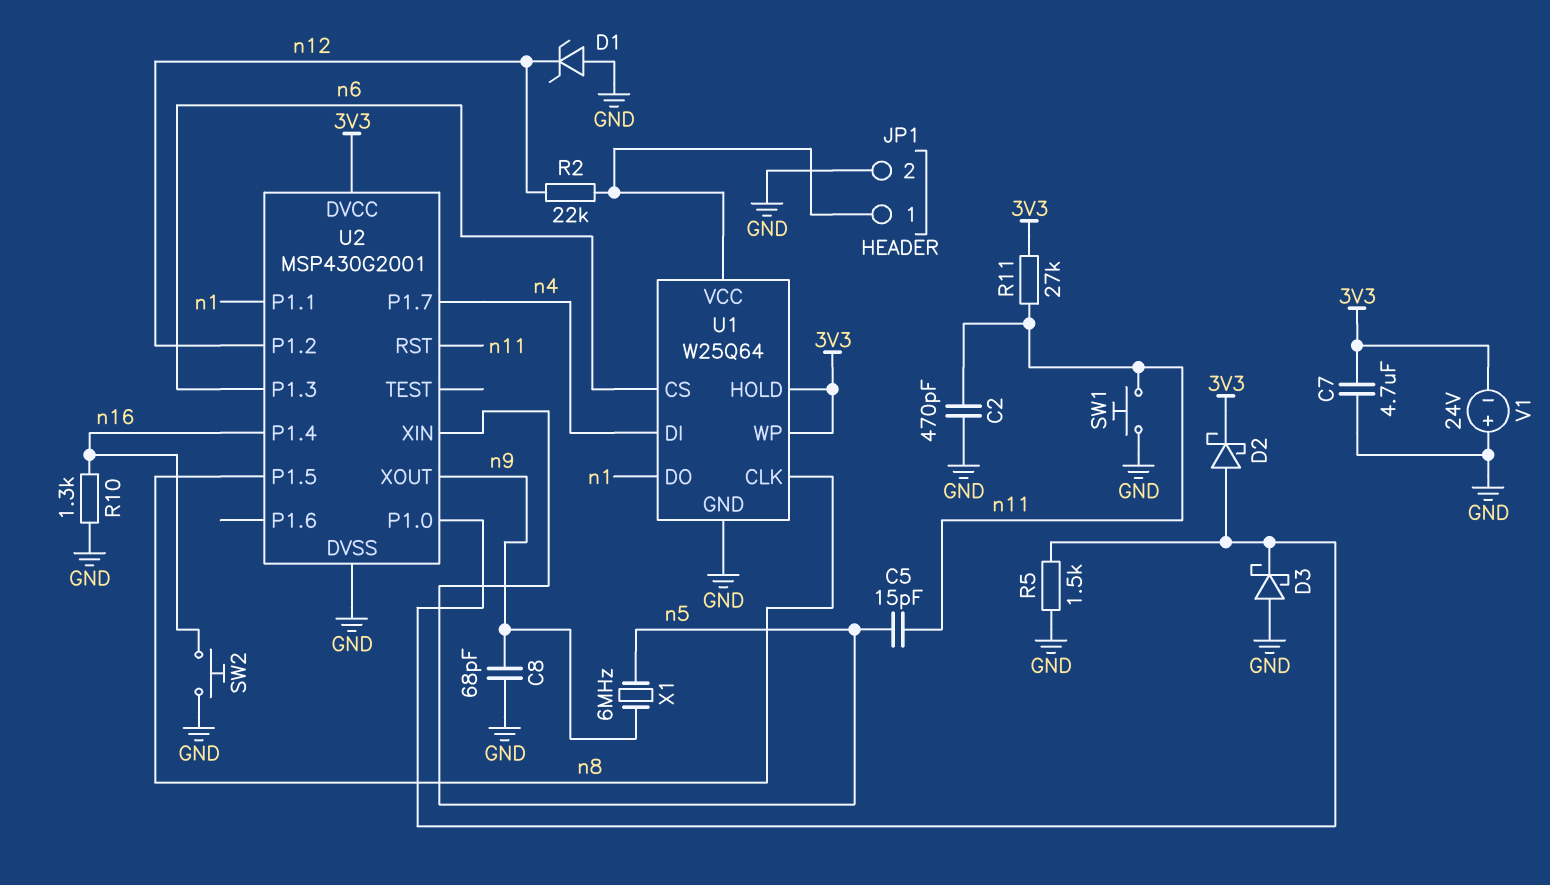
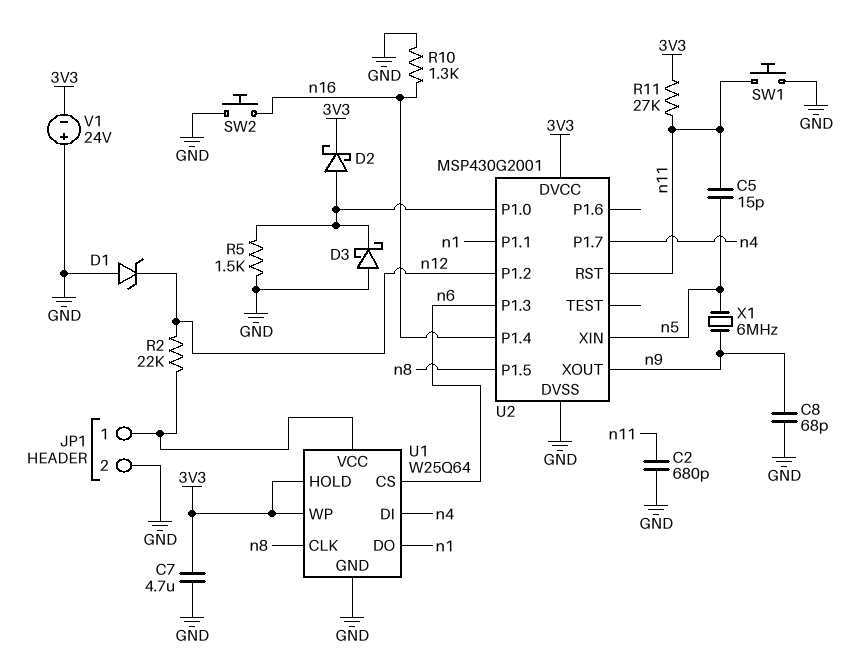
C2: 470pF (GND, n11) -> 680pF (GND, n11)

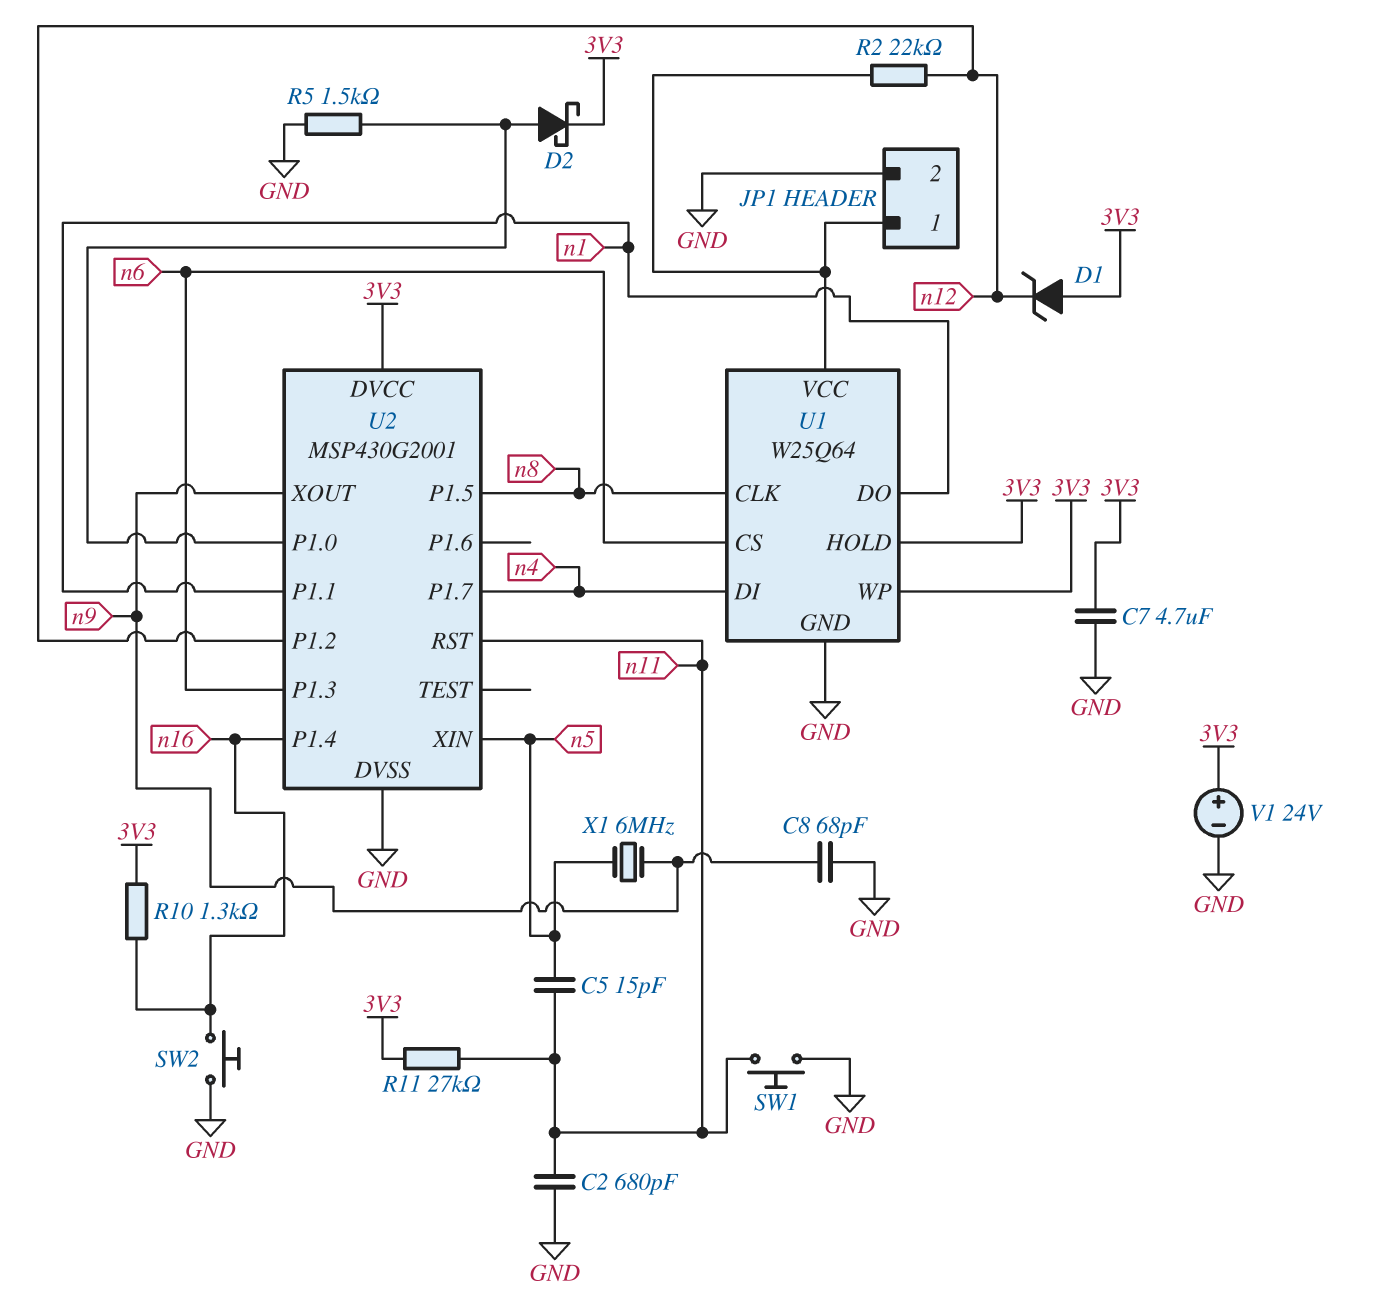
D1: zener (A GND, K n12) -> zener (A 3V3, K n12)
D3: schottky (A GND, K U2/P1.0) -> none
R10: 1.3k (GND, n16) -> 1.3k (3V3, n16)
V1: 24V (plus GND, minus 3V3) -> 24V (plus 3V3, minus GND)

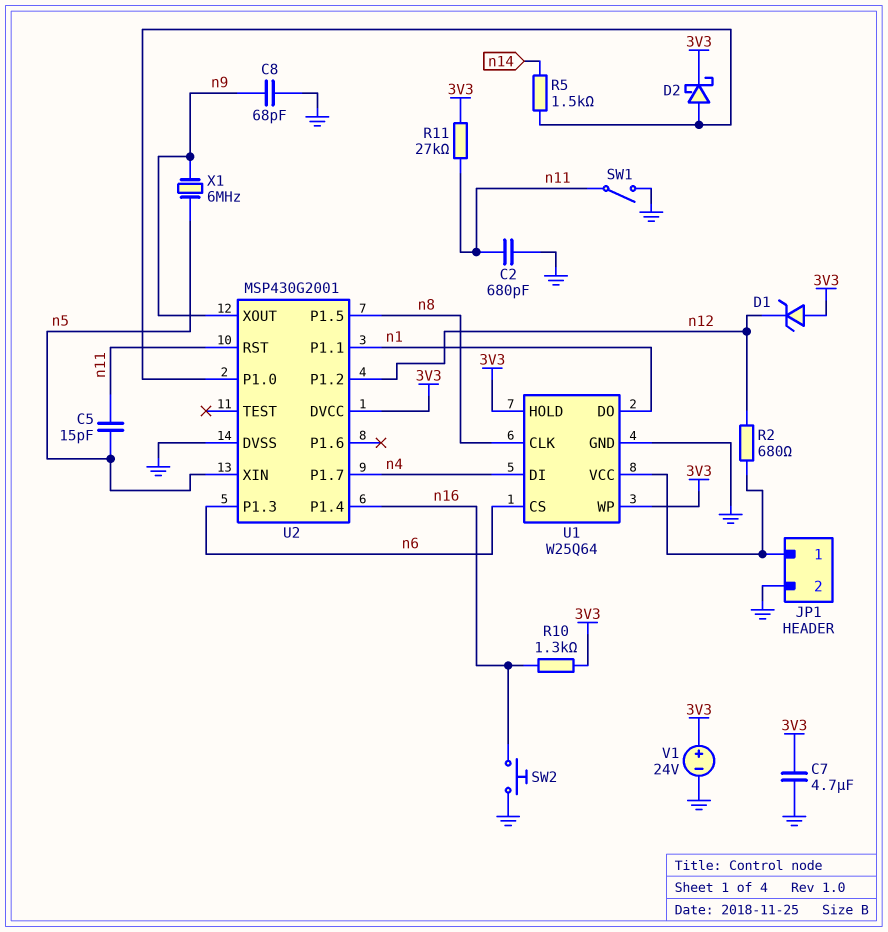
R2: 22k (JP1/1, n12) -> 680 (JP1/1, n12)
R5: 1.5k (GND, U2/P1.0) -> 1.5k (U2/P1.0, n14)
SW1: button (GND, n11) -> switch (GND, n11)

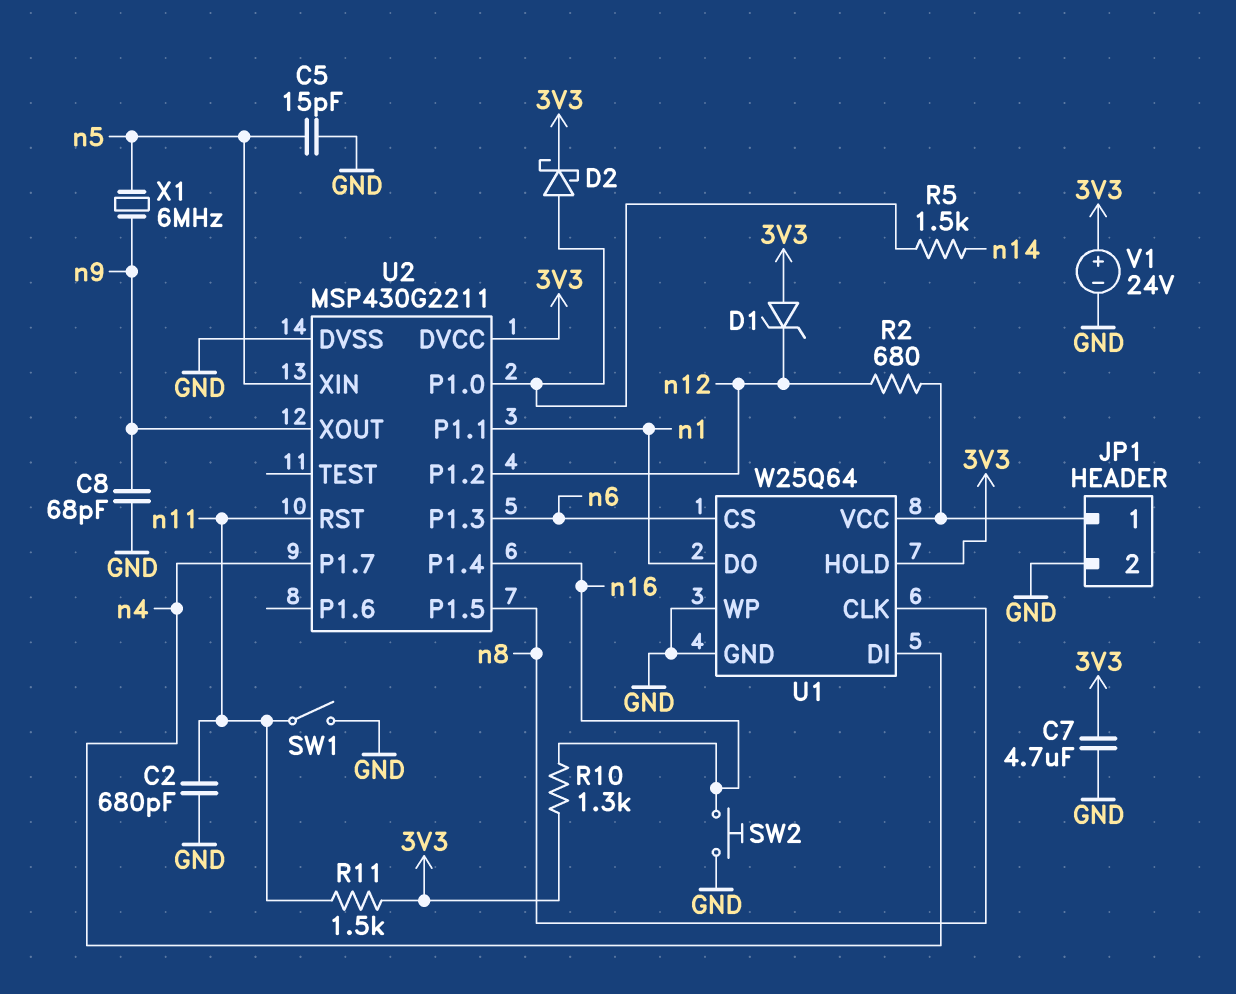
C5: 15pF (n5, n11) -> 15pF (GND, n5)
R11: 27k (3V3, n11) -> 1.5k (3V3, n11)
U1 pin WP: 3V3 -> GND
U2: MSP430G2001 -> MSP430G2211

